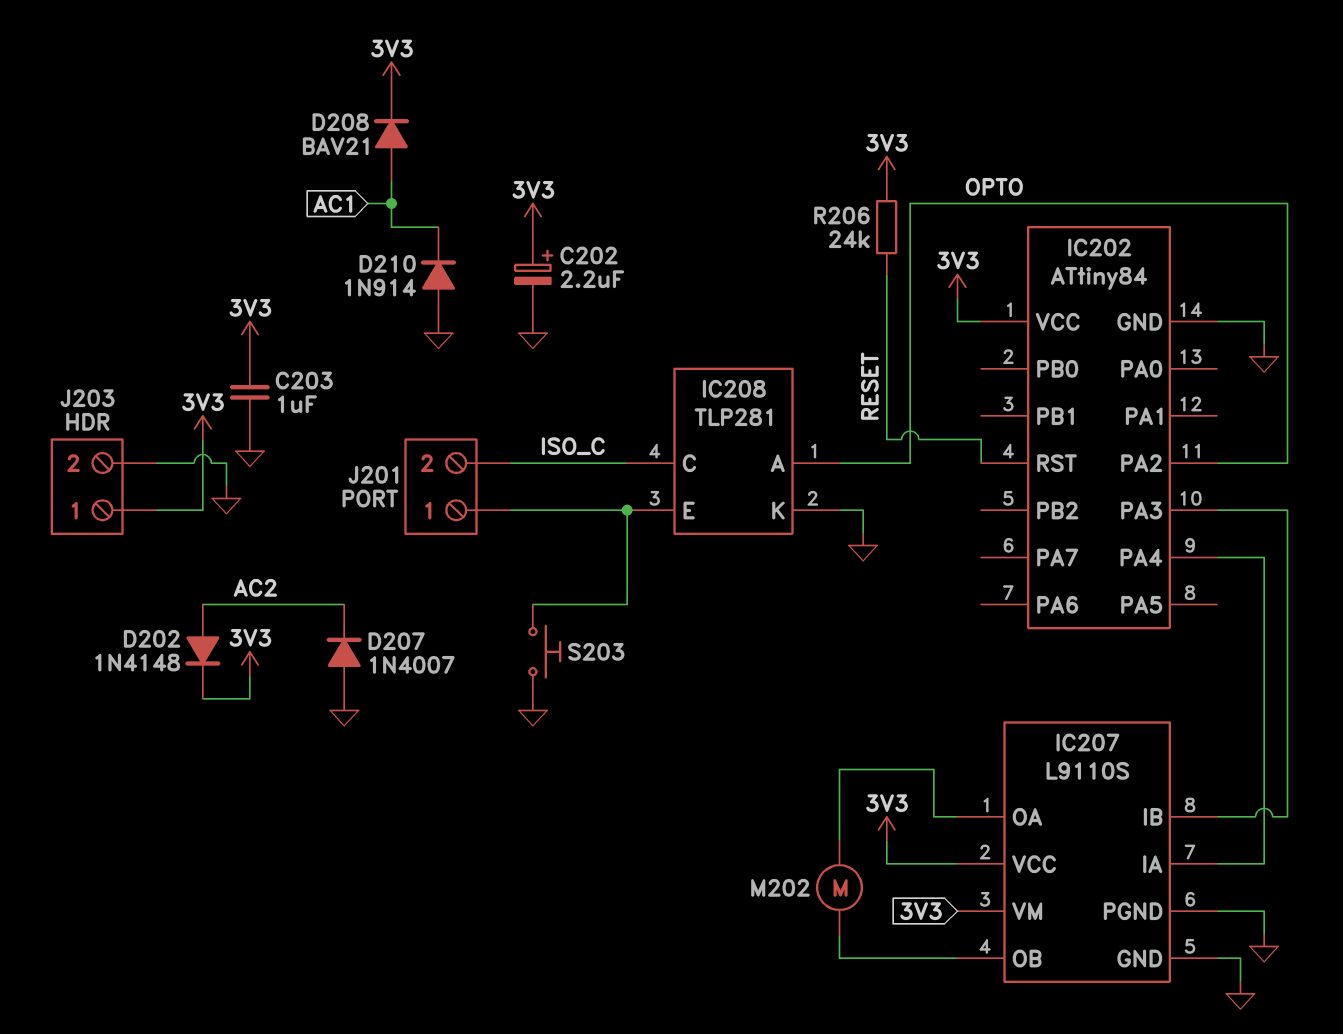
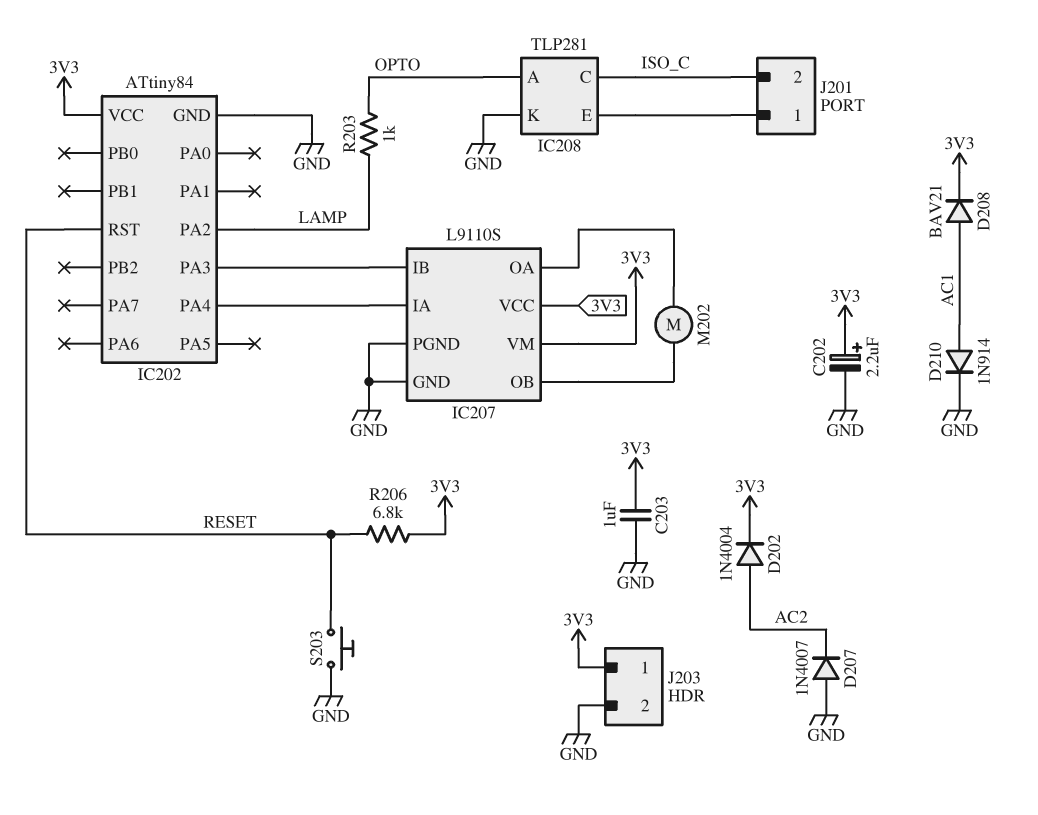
D202: diode 1N4148 (A AC2, K 3V3) -> diode 1N4004 (A AC2, K 3V3)
D210: diode 1N914 (A GND, K AC1) -> diode 1N914 (A AC1, K GND)
IC202 pin PA2: OPTO -> LAMP
R203: none -> 1k (LAMP, OPTO)
R206: 24k (3V3, RESET) -> 6.8k (3V3, RESET)
S203: button (GND, IC208/E) -> button (GND, RESET)

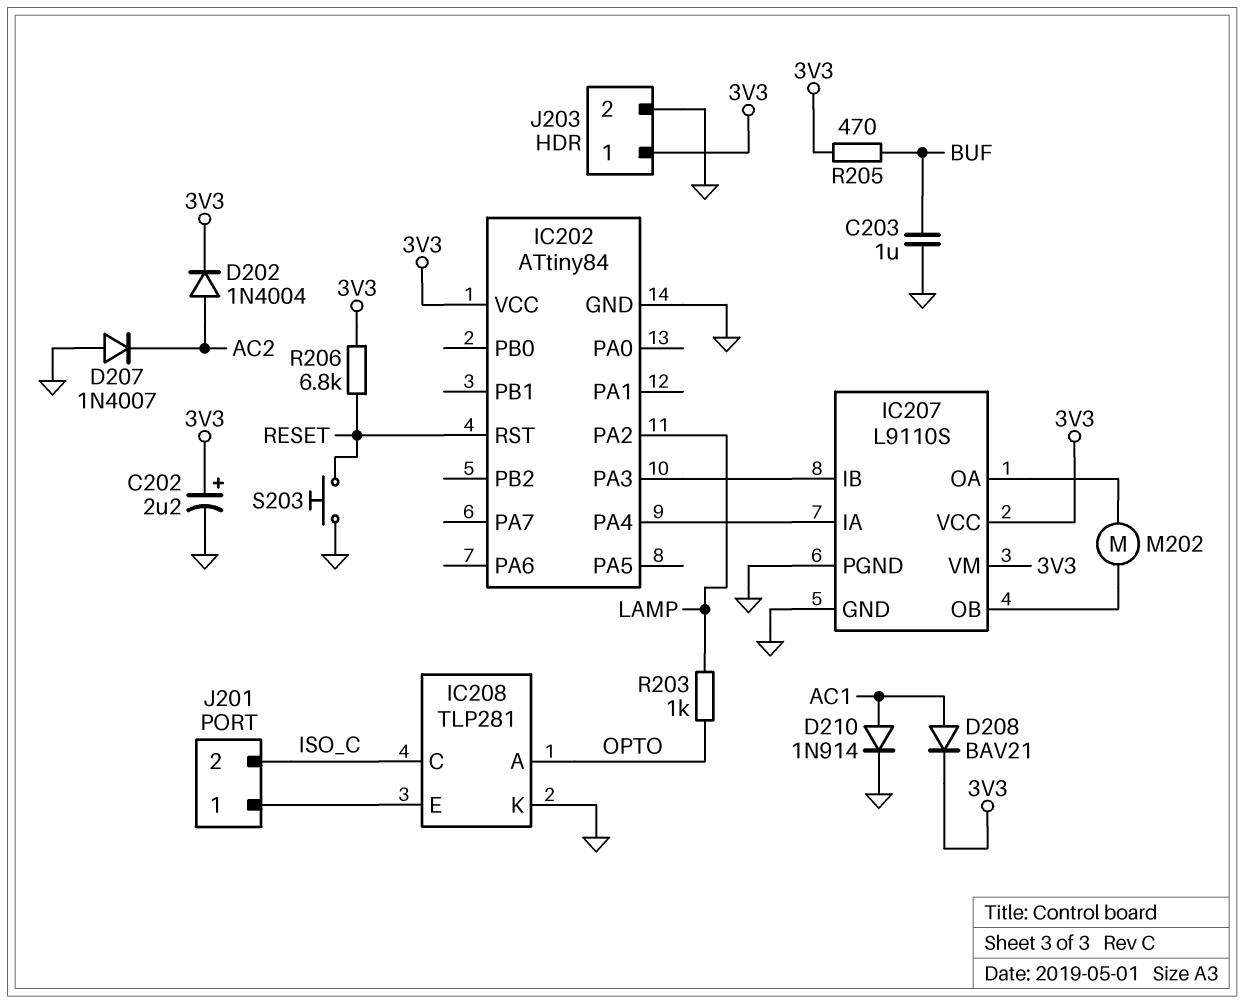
C203: 1uF (3V3, GND) -> 1uF (BUF, GND)
R205: none -> 470 (3V3, BUF)

